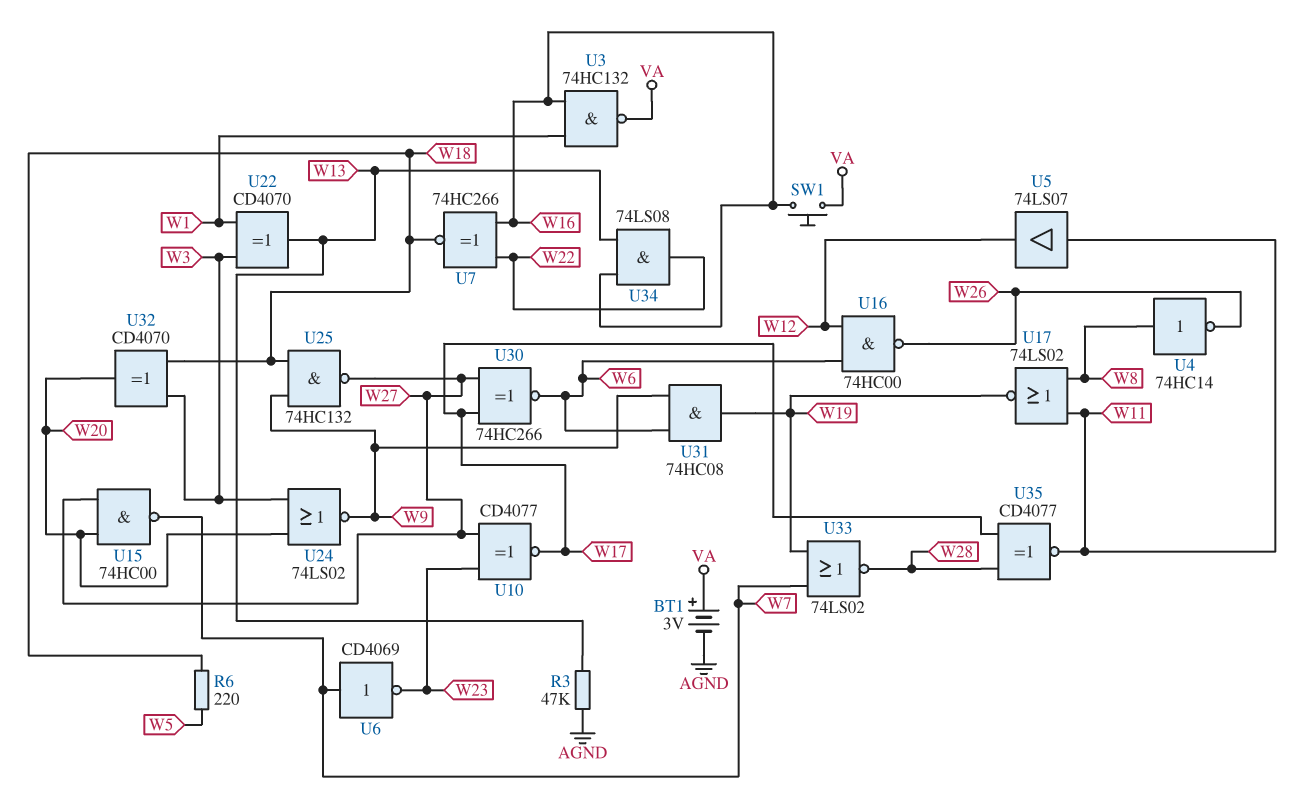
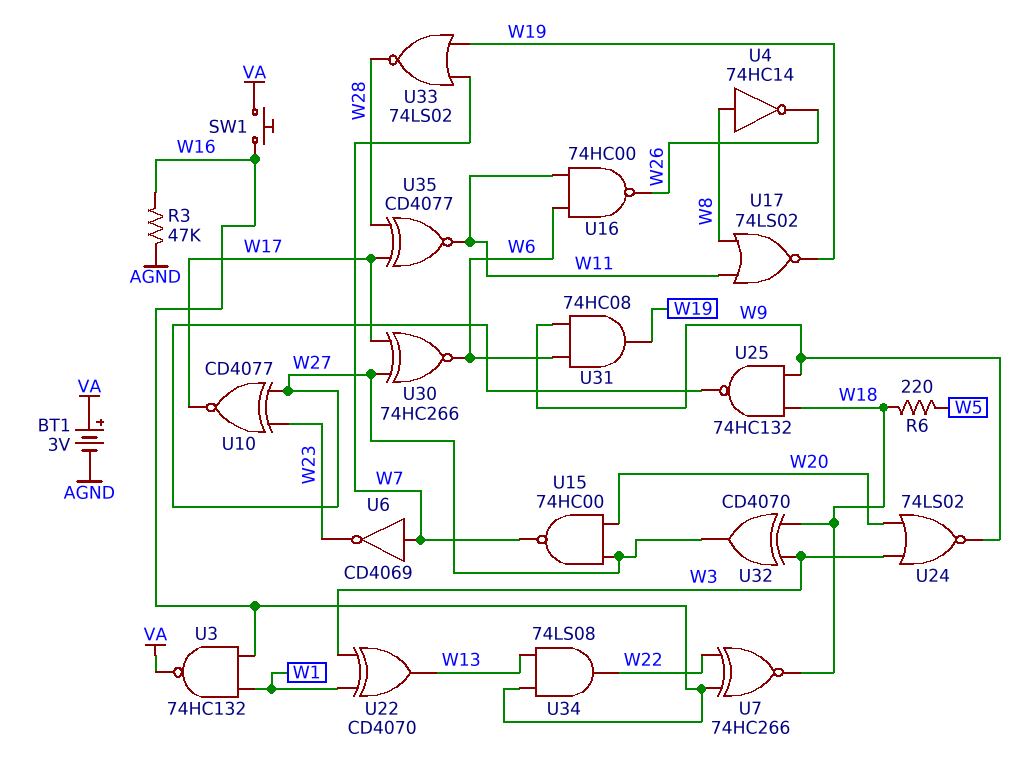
R3: 47k (AGND, W13) -> 47k (AGND, W16)
U5: buffer 74LS07 (in W11, out W12) -> none
U16: NAND 74HC00 (in W6, in W12, out W26) -> NAND 74HC00 (in W6, in W11, out W26)
U32: XOR CD4070 (in W3, in W18, out W20) -> XOR CD4070 (in W3, in W18, out W27)

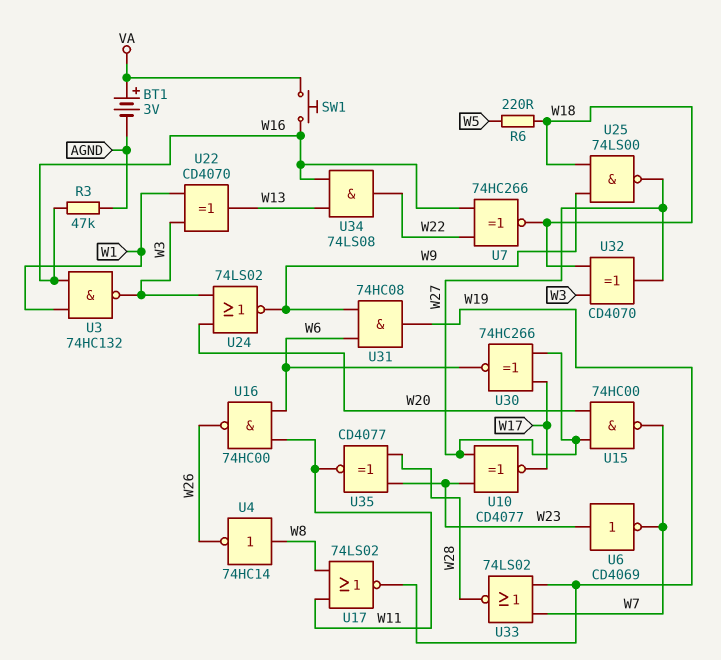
U3: NAND 74HC132 (in W1, in W16, out VA) -> NAND 74HC132 (in W1, in W16, out W3)
U6: NOT CD4069 (in W7, out W23) -> NOT CD4069 (in W23, out W7)
U25: NAND 74HC132 (in W9, in W18, out W27) -> NAND 74LS00 (in W9, in W18, out W27)
U35: XNOR CD4077 (in W17, in W28, out W11) -> XNOR CD4077 (in W23, in W28, out W11)

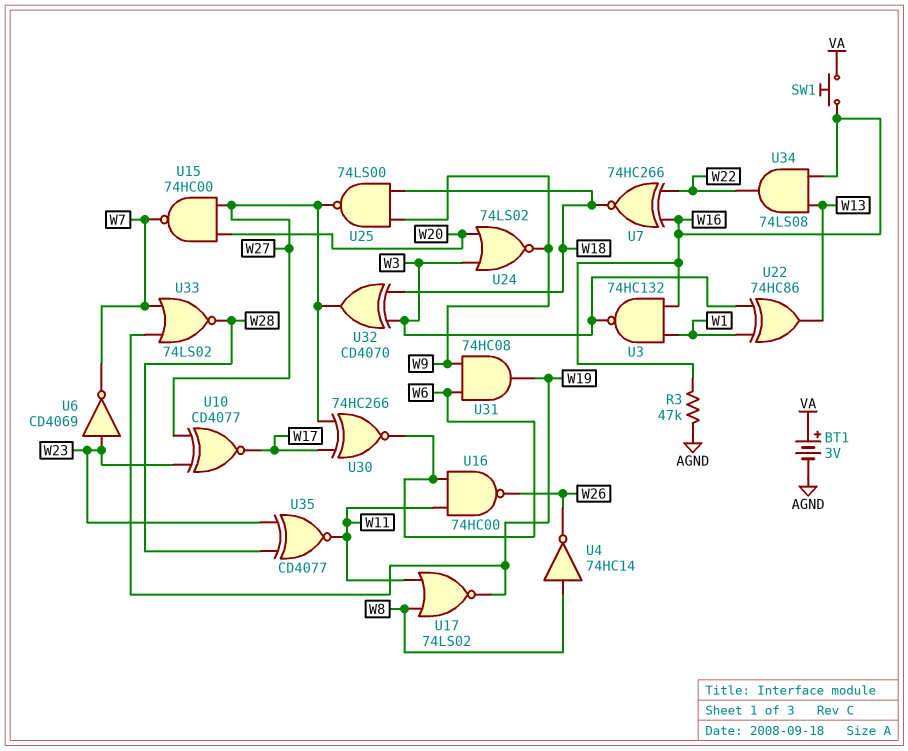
R6: 220 (W5, W18) -> none
U22: XOR CD4070 (in W1, in W3, out W13) -> XOR 74HC86 (in W1, in W3, out W13)

